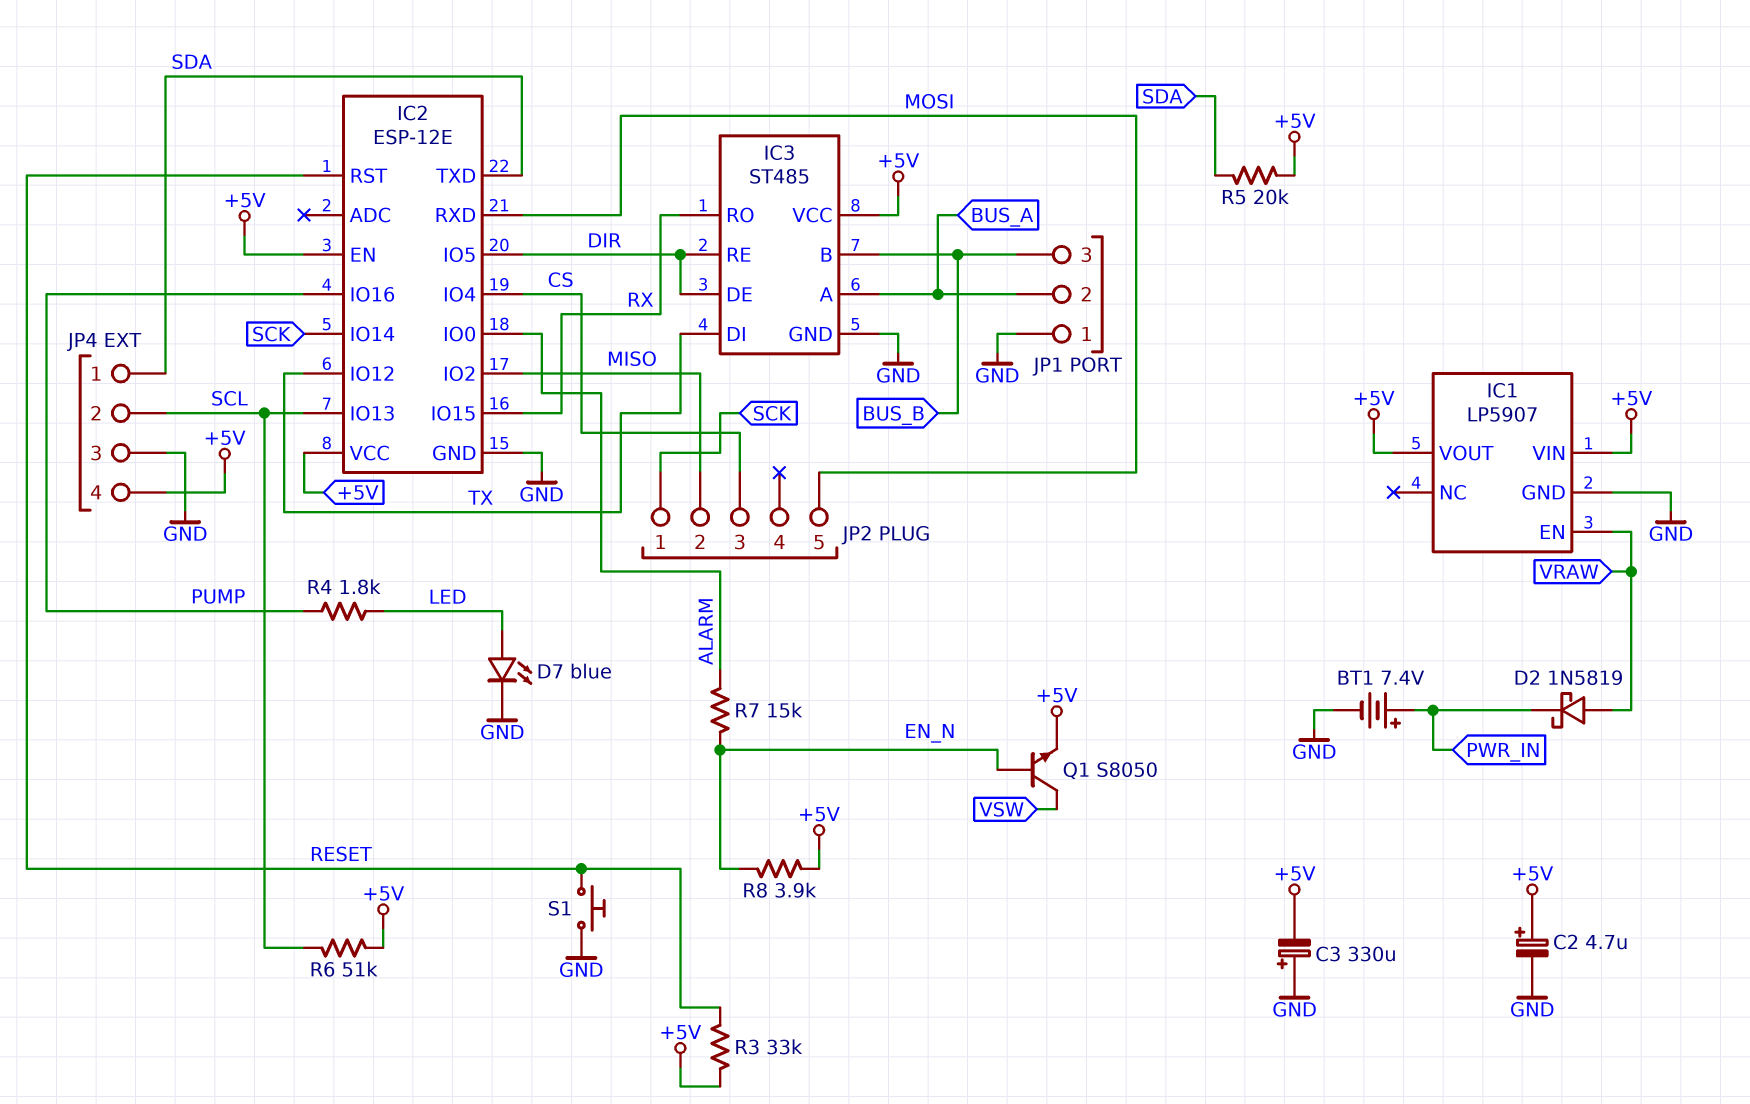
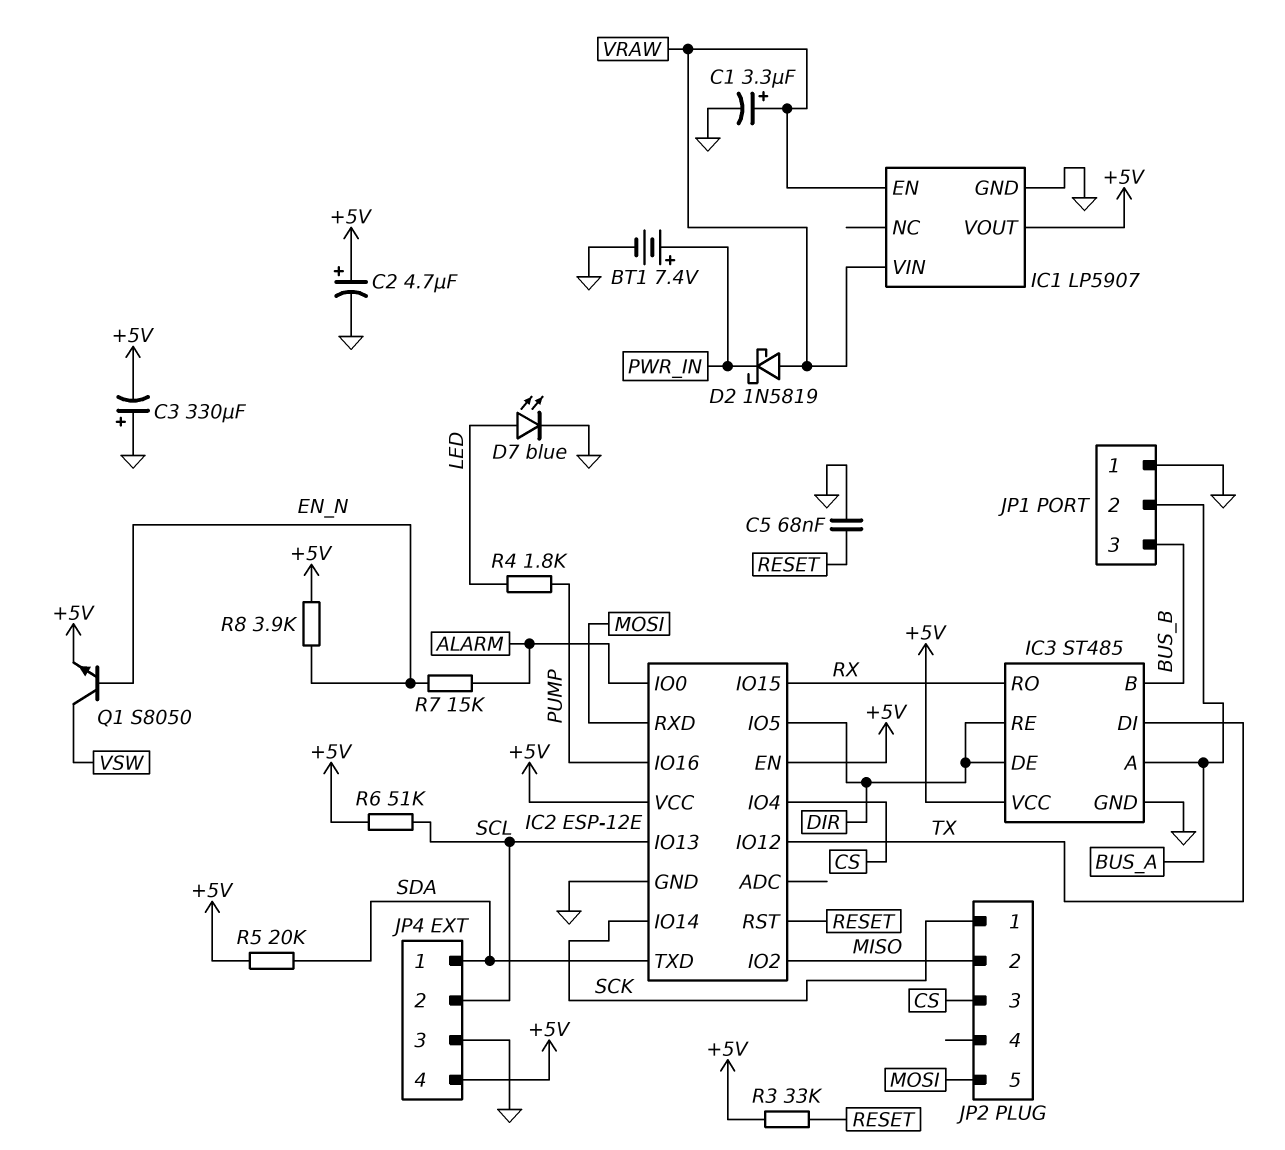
C1: none -> 3.3uF (plus VRAW, minus GND)
C5: none -> 68nF (GND, RESET)
IC1 pin VIN: +5V -> VRAW
S1: button (GND, RESET) -> none

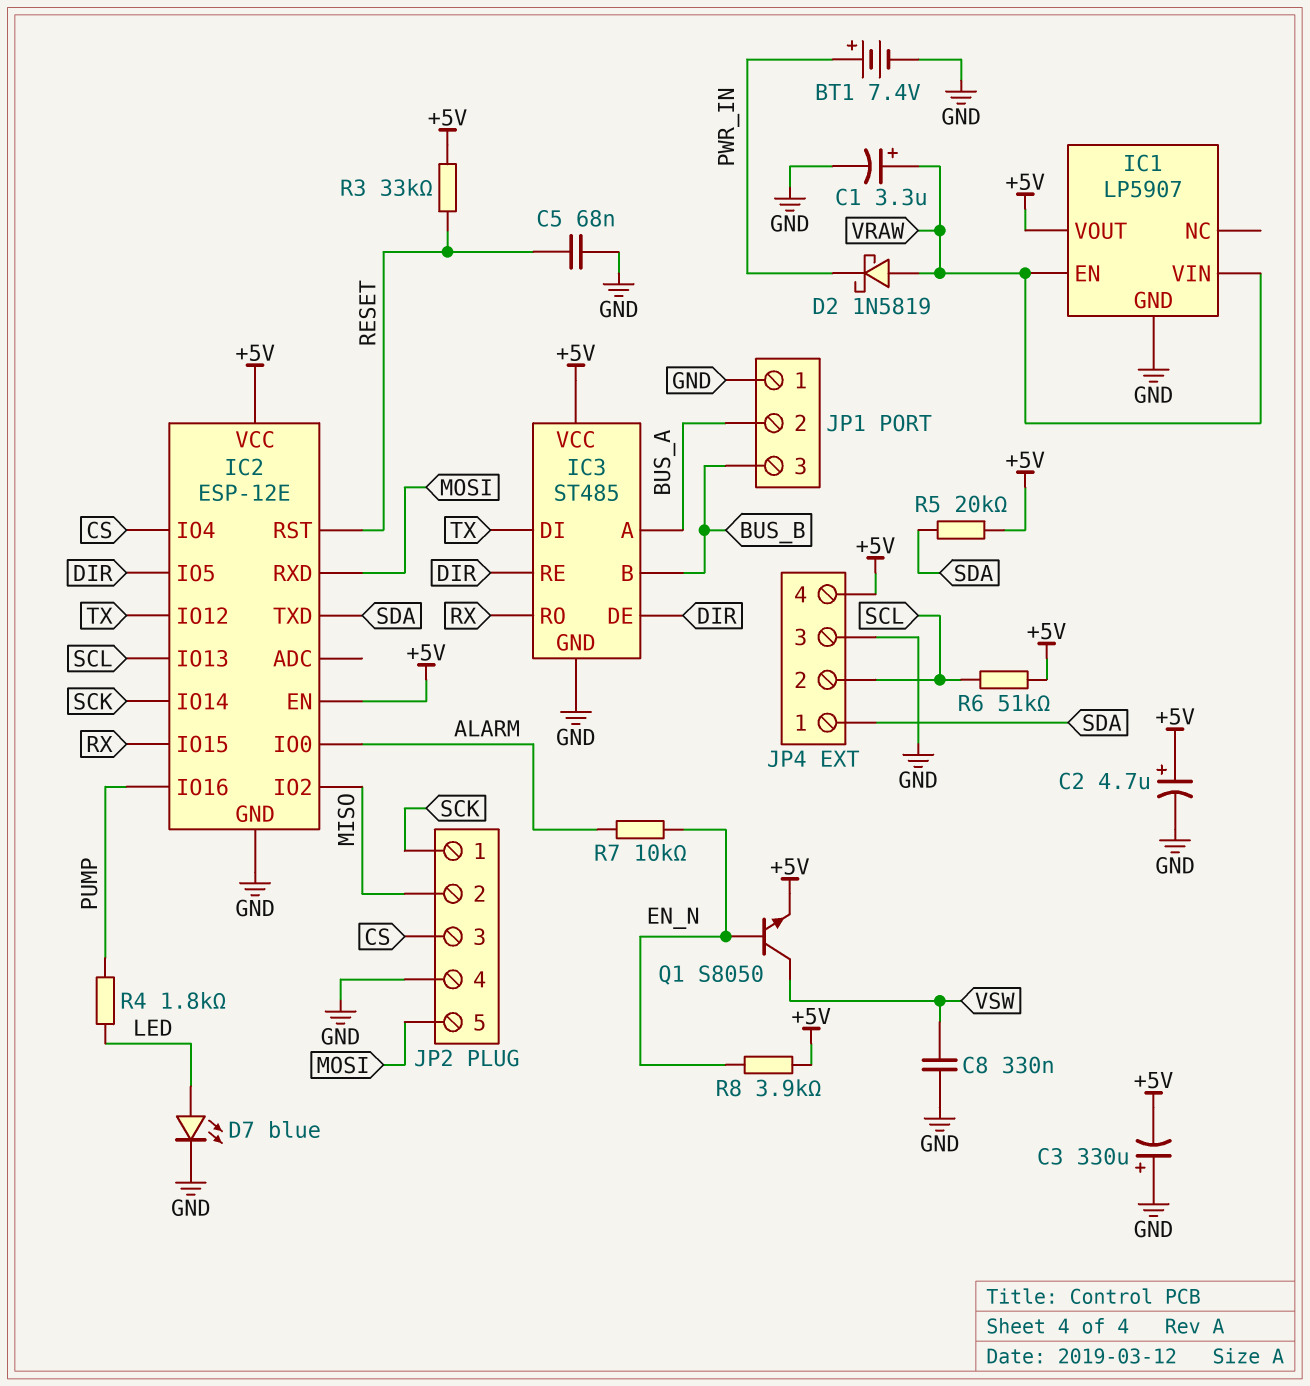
C8: none -> 330nF (GND, VSW)
JP2 pin 4: none -> GND
R7: 15k (ALARM, EN_N) -> 10k (ALARM, EN_N)

